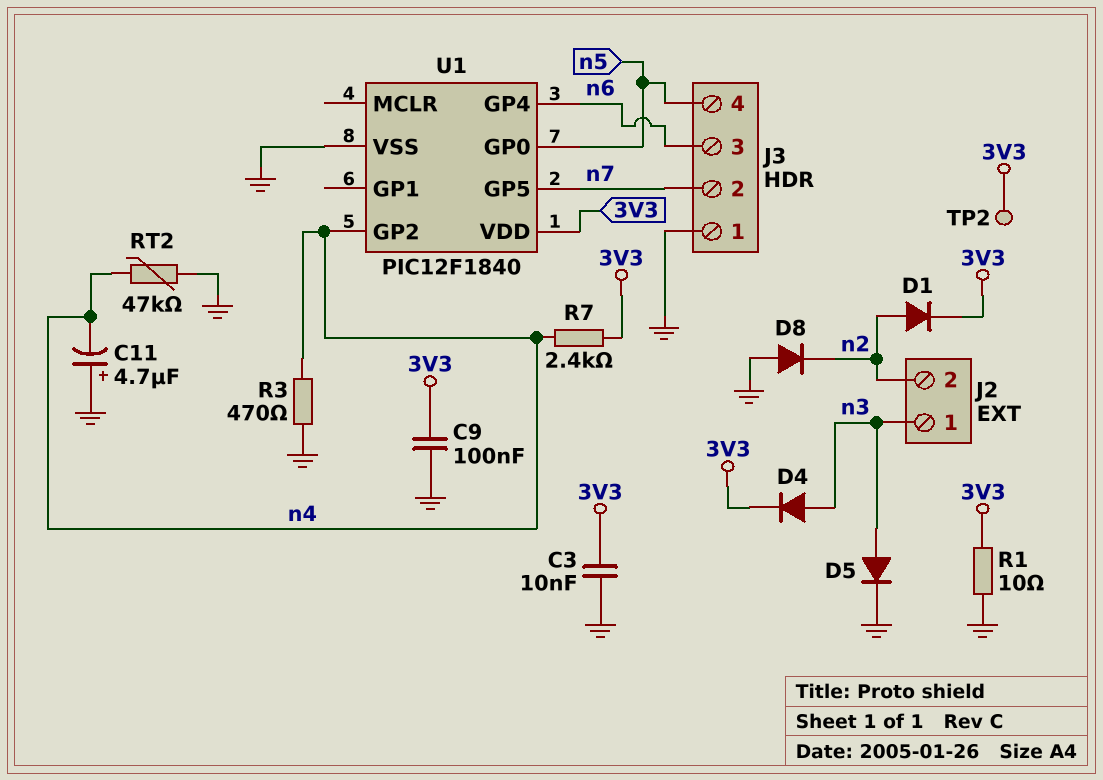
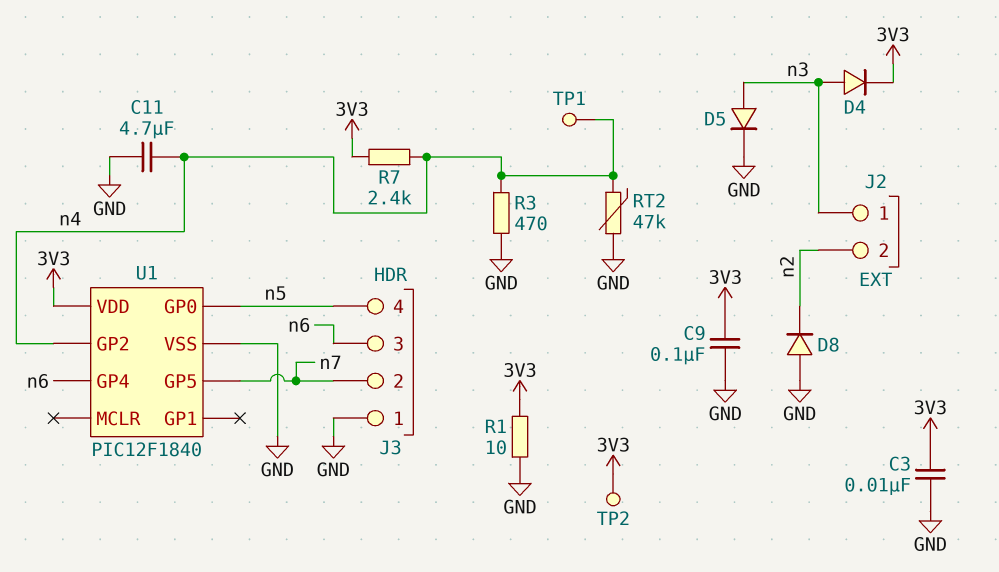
C11: 4.7uF (plus GND, minus n4) -> 4.7uF (GND, n4)
D1: diode (A n2, K 3V3) -> none
TP1: none -> test point (n4)

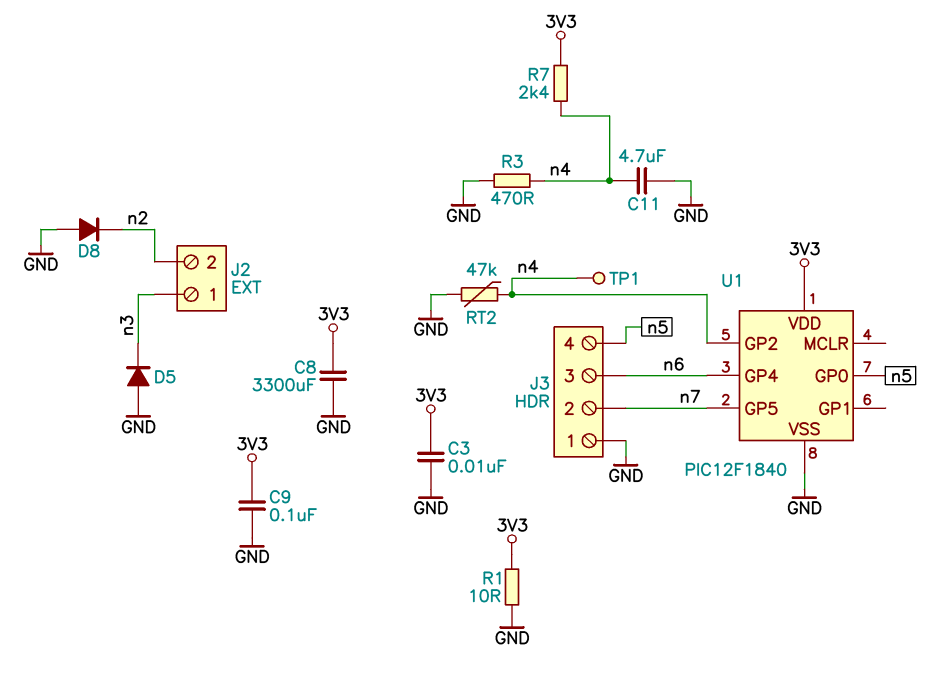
C8: none -> 3300uF (3V3, GND)
D4: diode (A n3, K 3V3) -> none
D5: diode (A n3, K GND) -> diode (A GND, K n3)
TP2: test point (3V3) -> none

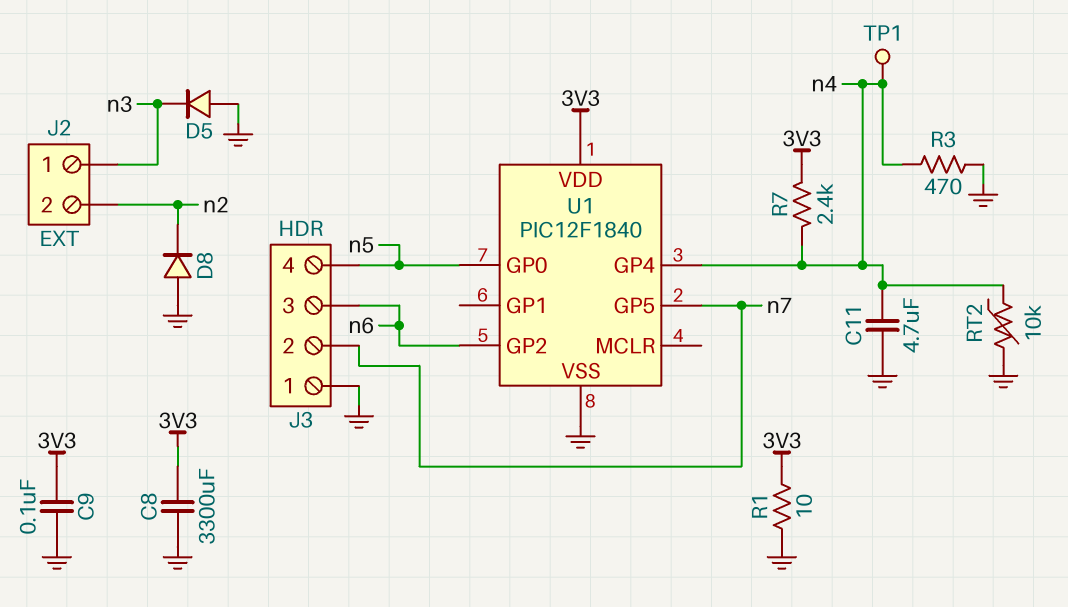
C3: 10nF (3V3, GND) -> none
RT2: 47k (GND, n4) -> 10k (GND, n4)
U1 pin GP2: n4 -> n6
U1 pin GP4: n6 -> n4

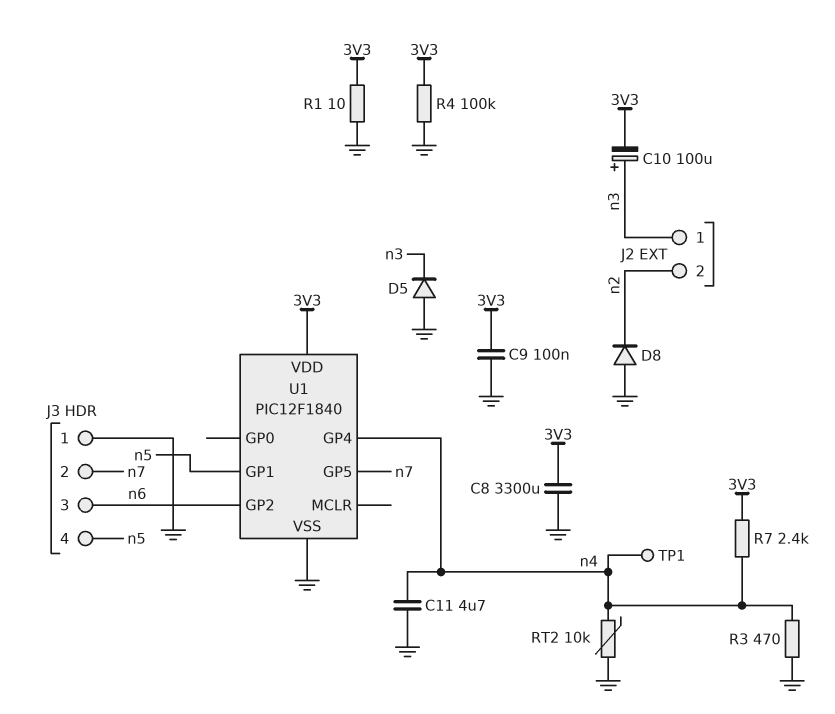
C10: none -> 100uF (plus n3, minus 3V3)
R4: none -> 100k (3V3, GND)
U1 pin GP0: n5 -> none
U1 pin GP1: none -> n5

